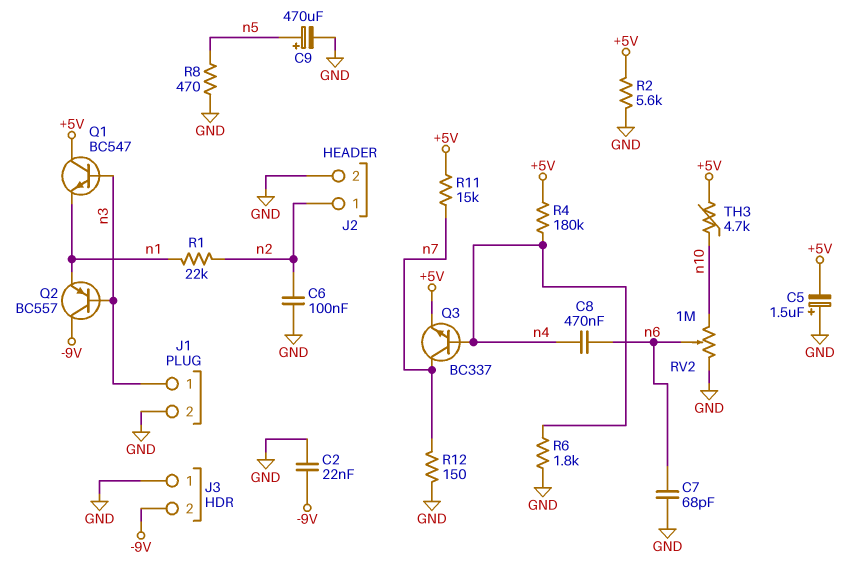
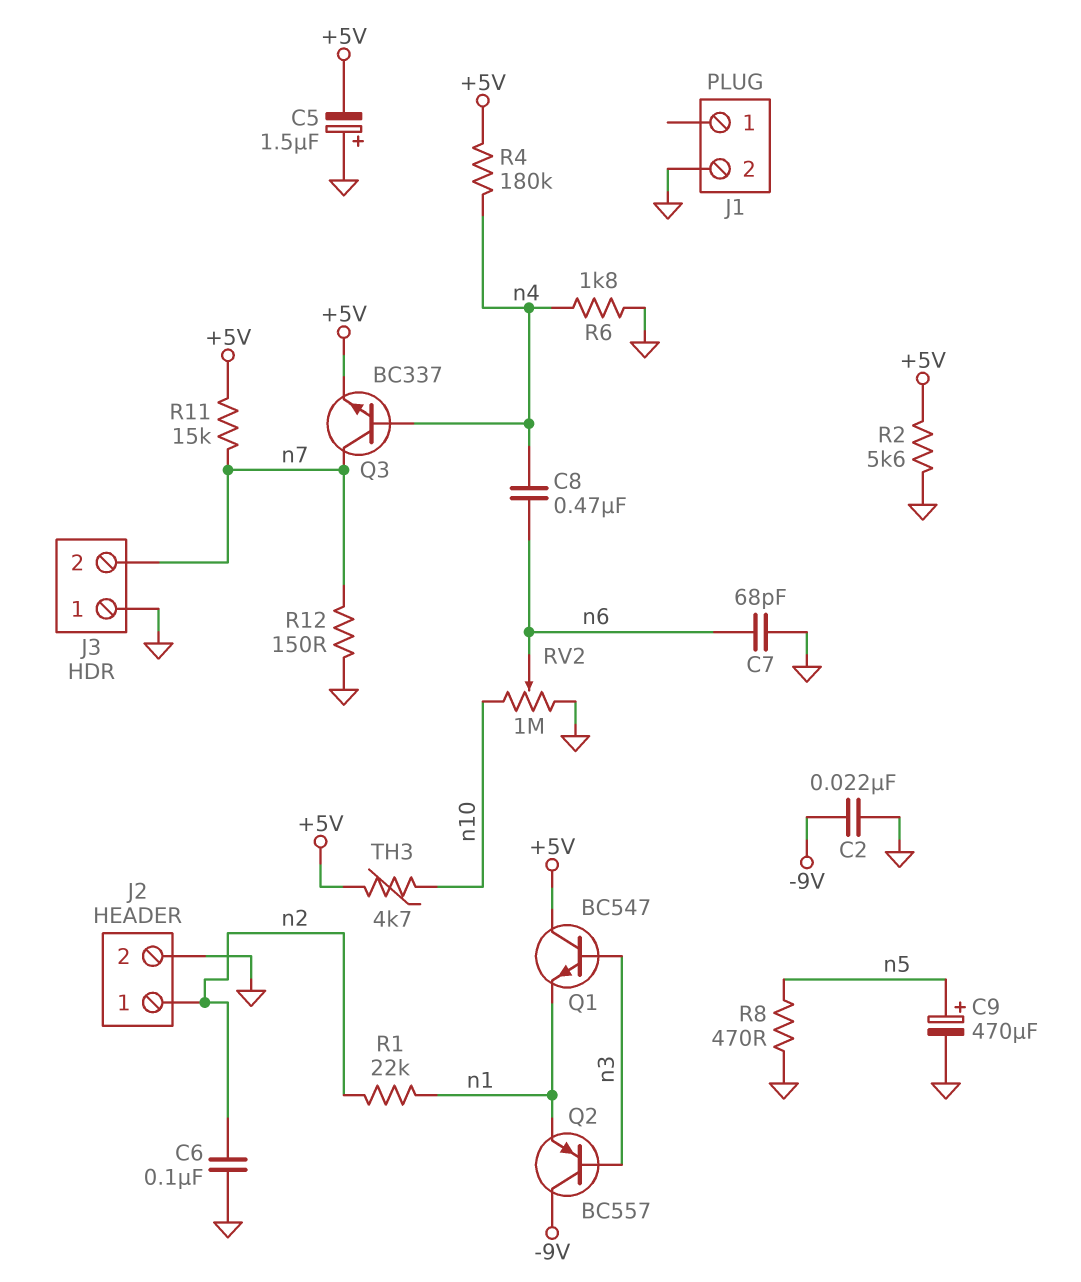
J1 pin 1: n3 -> none
J3 pin 2: -9V -> n7

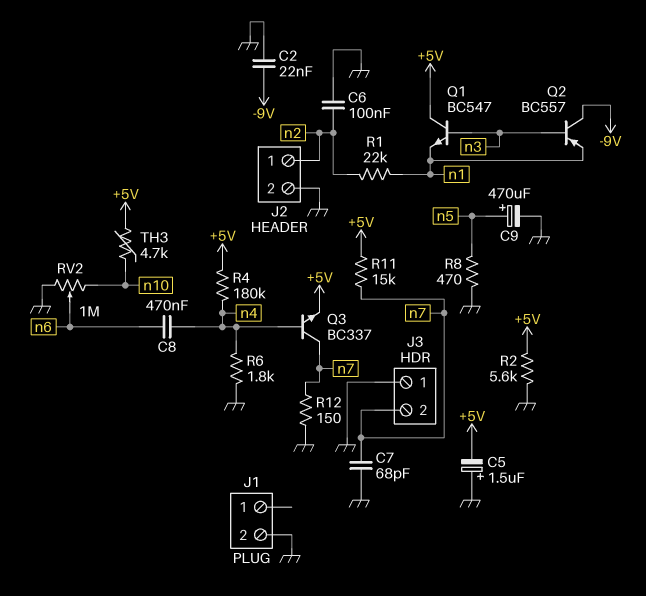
C7: 68pF (GND, n6) -> 68pF (GND, n7)

